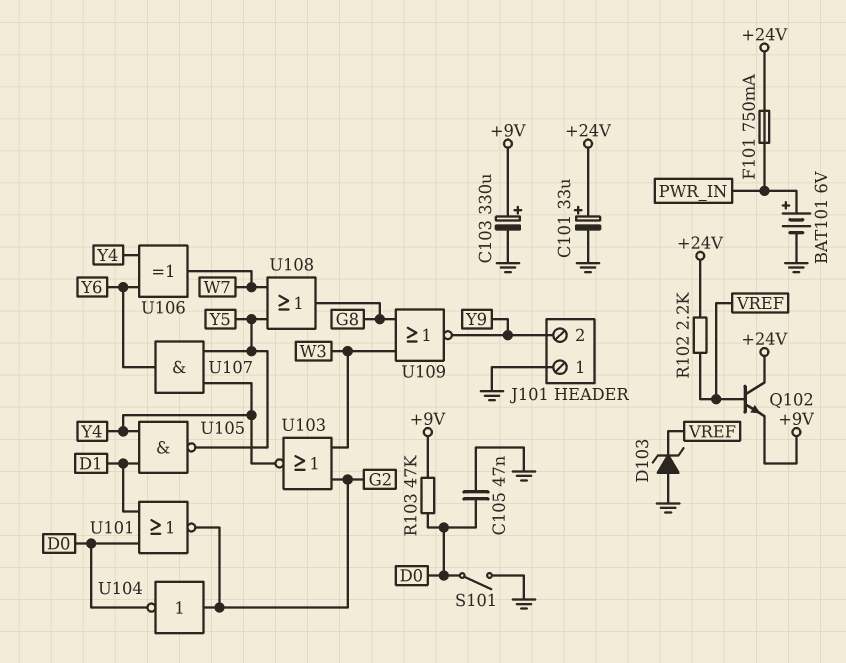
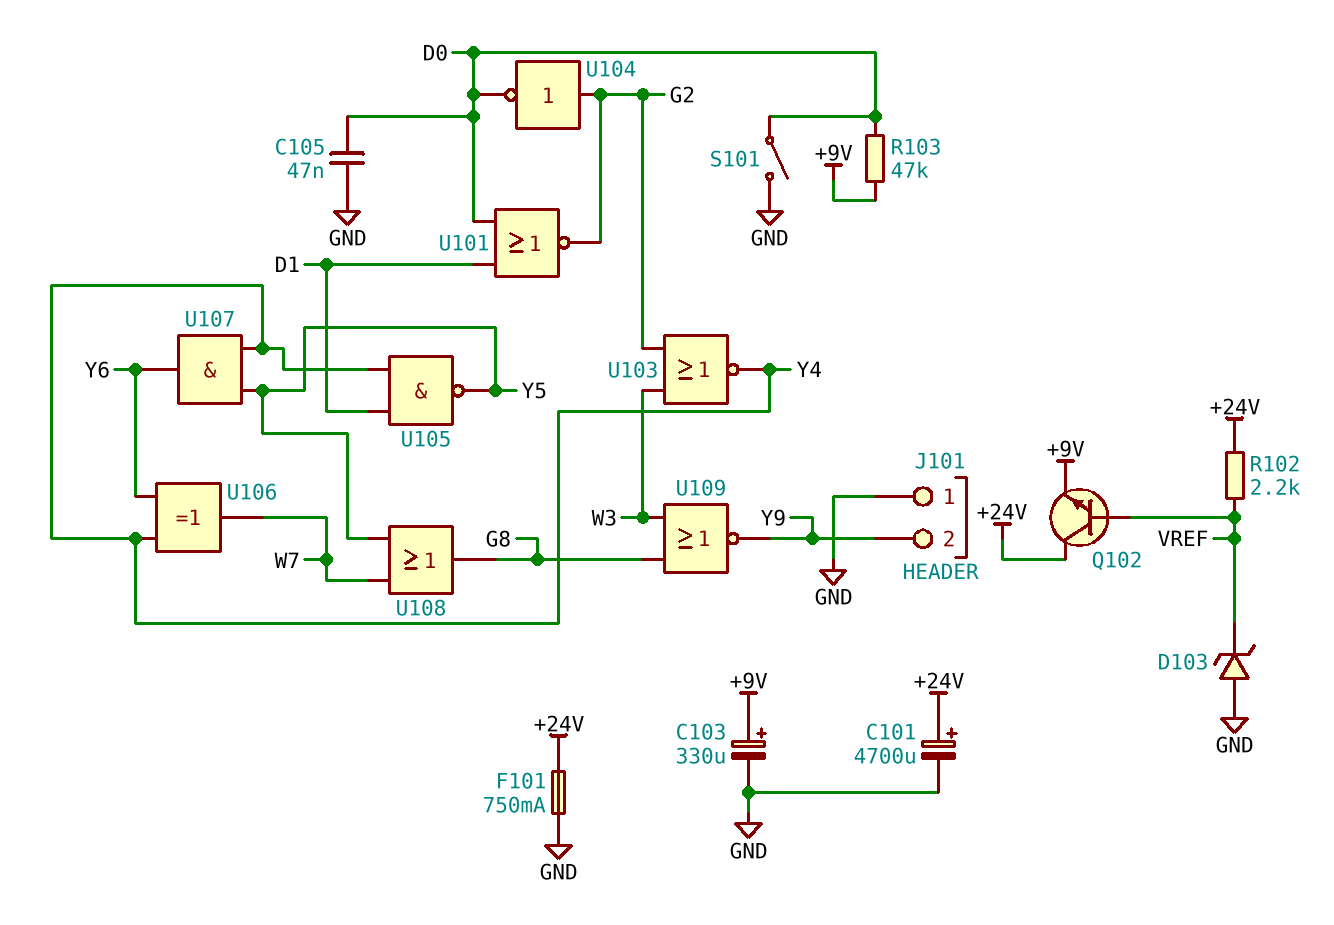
BAT101: 6V (plus PWR_IN, minus GND) -> none
C101: 33uF (plus +24V, minus GND) -> 4700uF (plus +24V, minus GND)
F101: 750mA (+24V, PWR_IN) -> 750mA (+24V, GND)

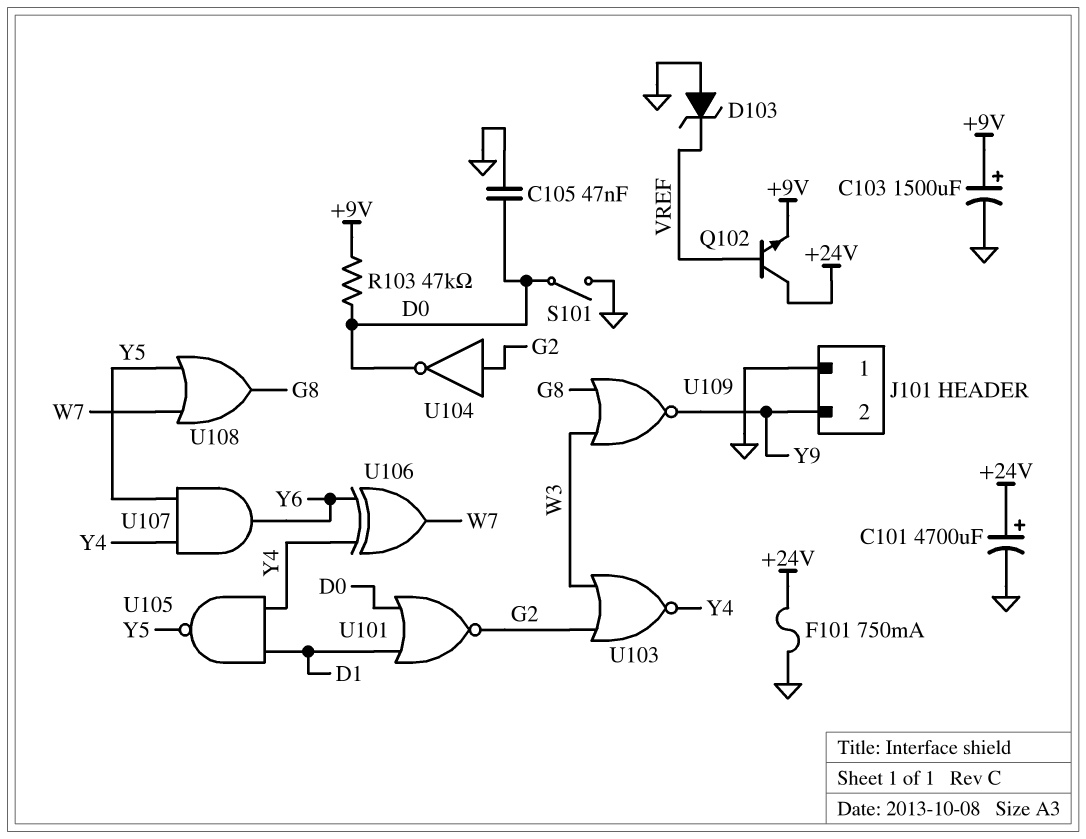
C103: 330uF (plus +9V, minus GND) -> 1500uF (plus +9V, minus GND)
R102: 2.2k (+24V, VREF) -> none

